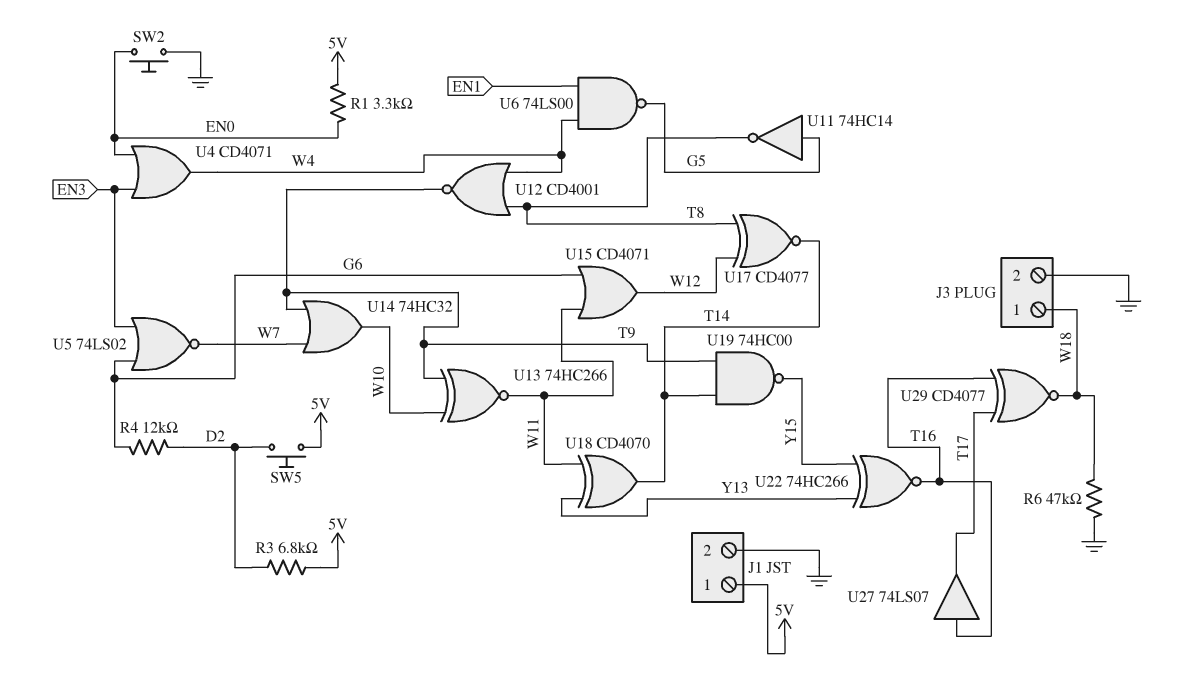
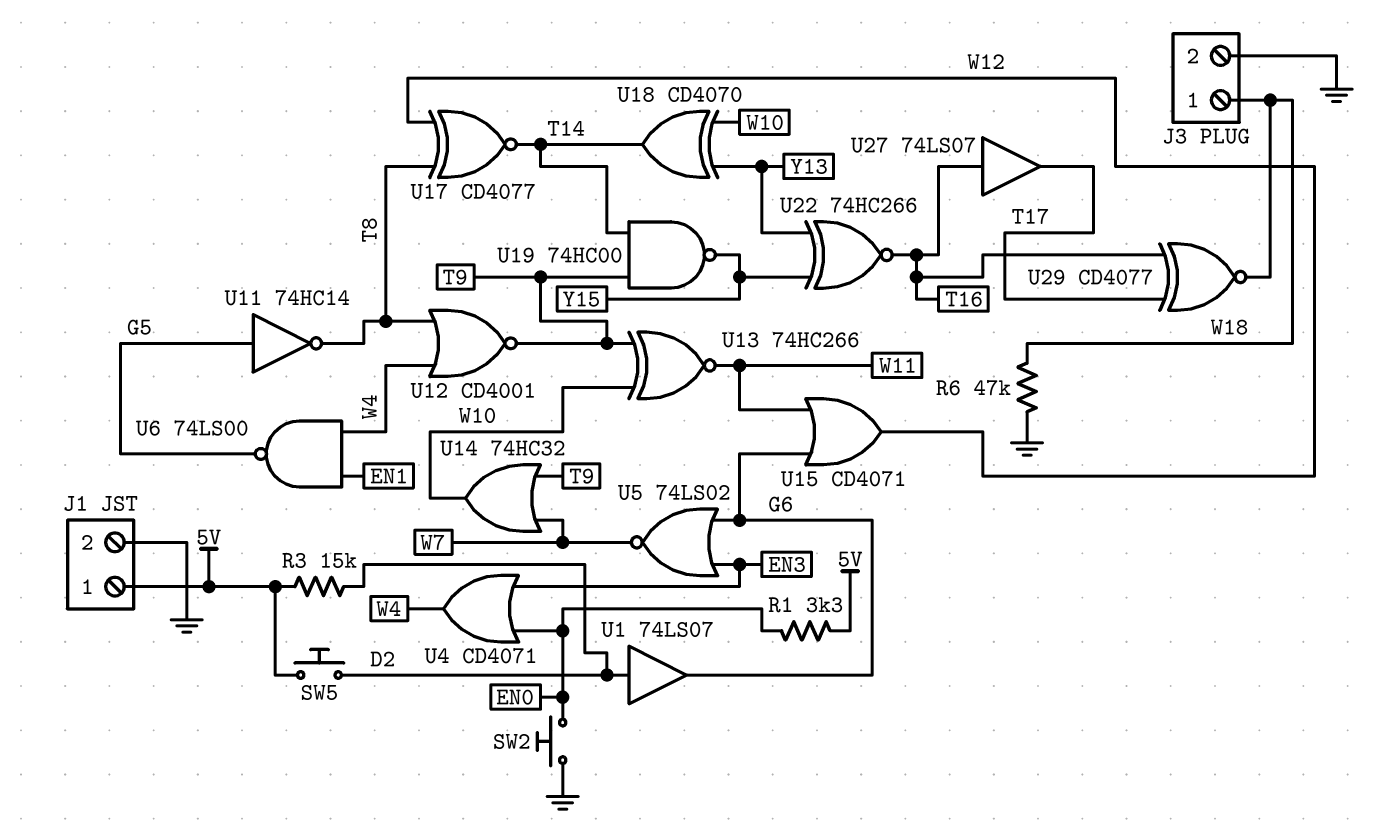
R3: 6.8k (5V, D2) -> 15k (5V, D2)
R4: 12k (D2, G6) -> none
U1: none -> buffer 74LS07 (in D2, out G6)
U18: XOR CD4070 (in W11, in Y13, out T14) -> XOR CD4070 (in W10, in Y13, out T14)

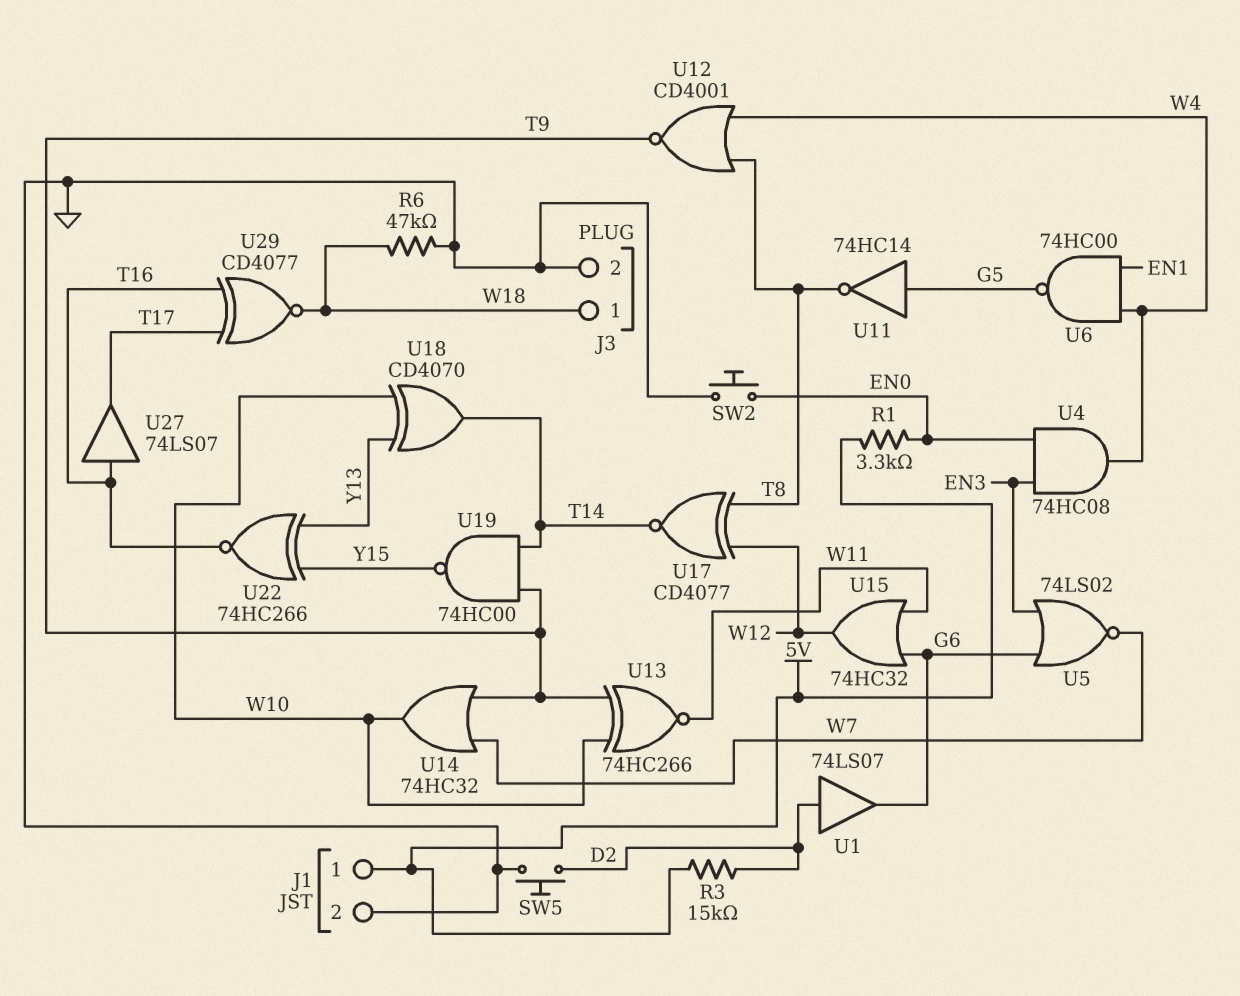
SW5: button (5V, D2) -> button (D2, GND)
U4: OR CD4071 (in EN0, in EN3, out W4) -> AND 74HC08 (in EN0, in EN3, out W4)
U6: NAND 74LS00 (in EN1, in W4, out G5) -> NAND 74HC00 (in EN1, in W4, out G5)
U15: OR CD4071 (in G6, in W11, out W12) -> OR 74HC32 (in G6, in W11, out W12)

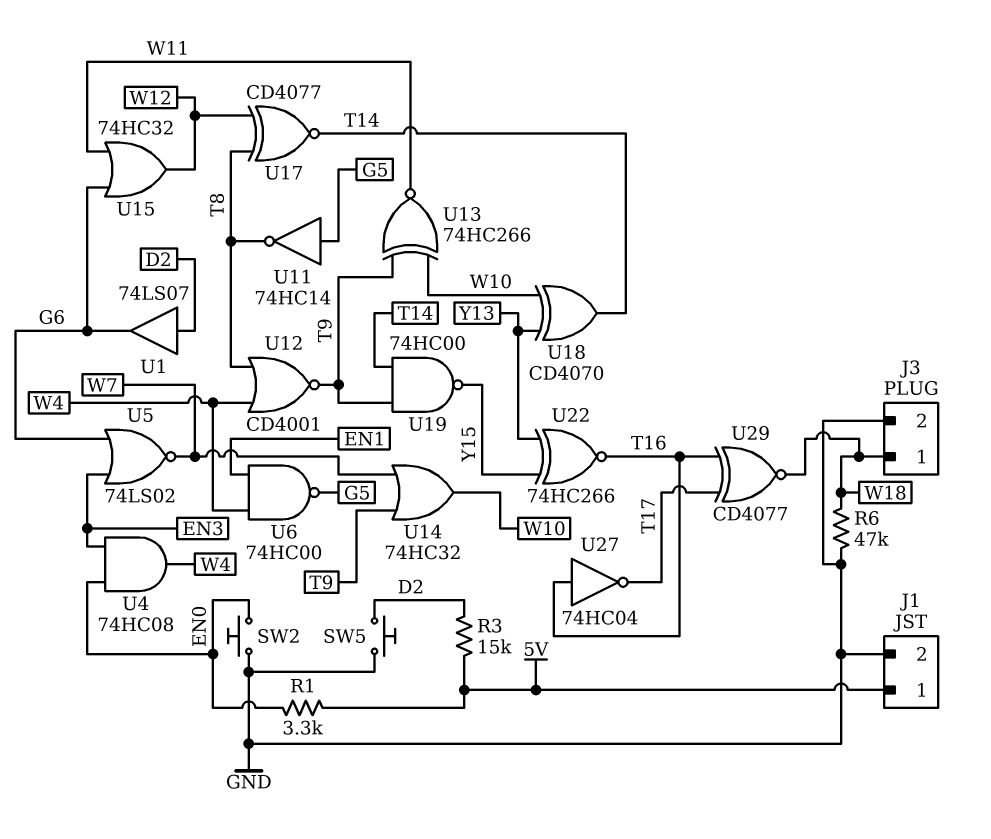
U27: buffer 74LS07 (in T16, out T17) -> NOT 74HC04 (in T16, out T17)

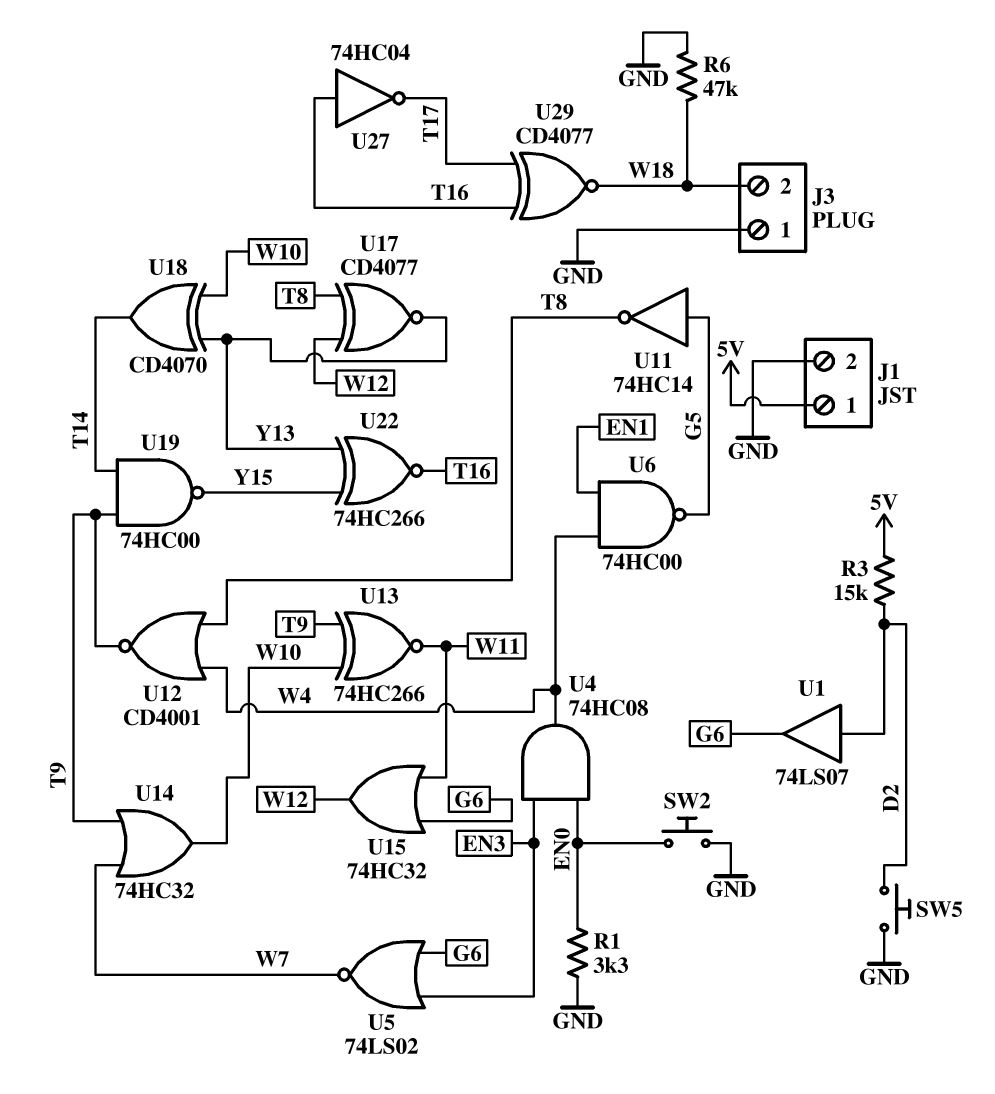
J3 pin 1: W18 -> GND
J3 pin 2: GND -> W18
R1: 3.3k (5V, EN0) -> 3.3k (EN0, GND)
U17: XNOR CD4077 (in T8, in W12, out T14) -> XNOR CD4077 (in T8, in W12, out Y13)

